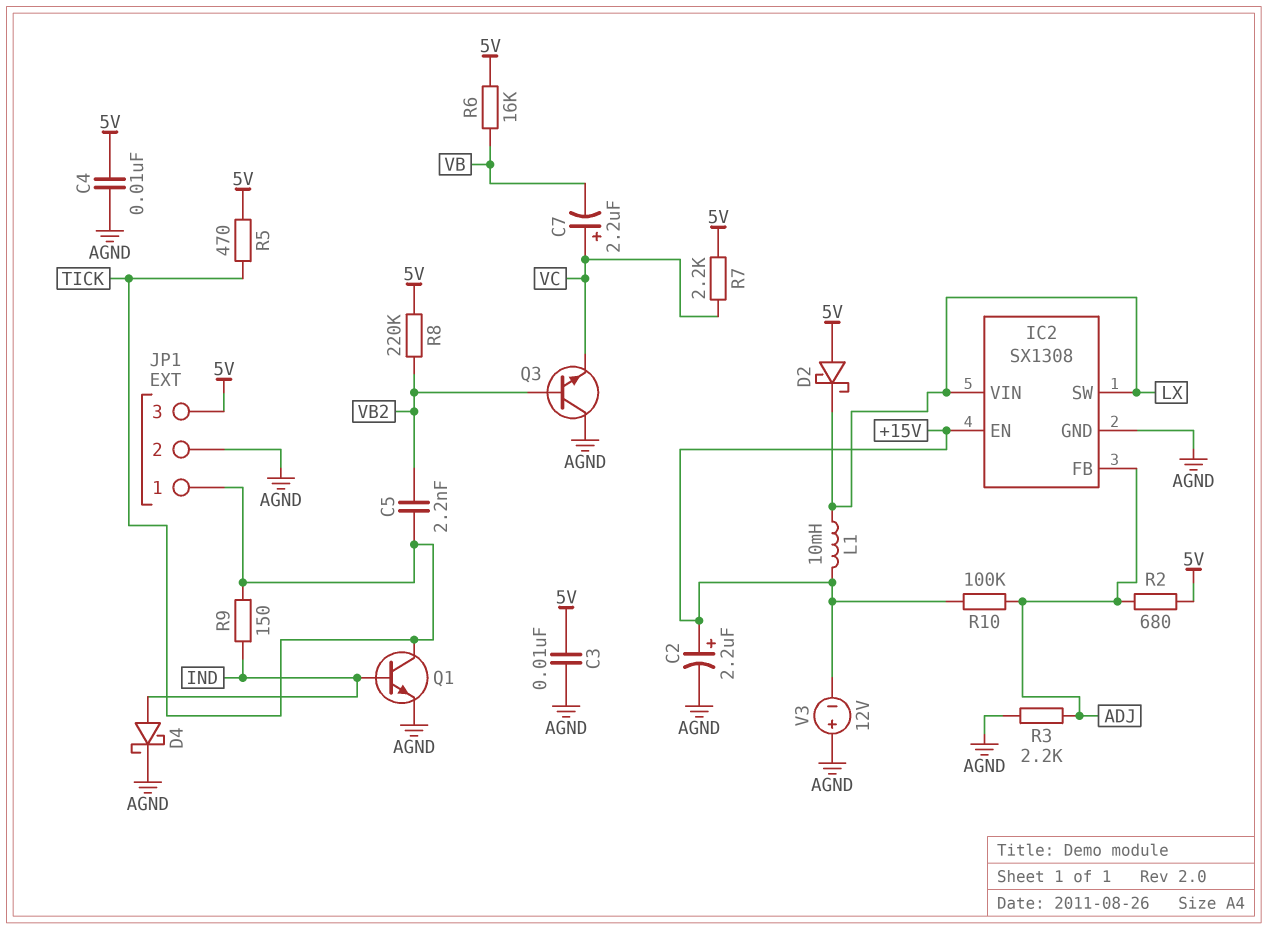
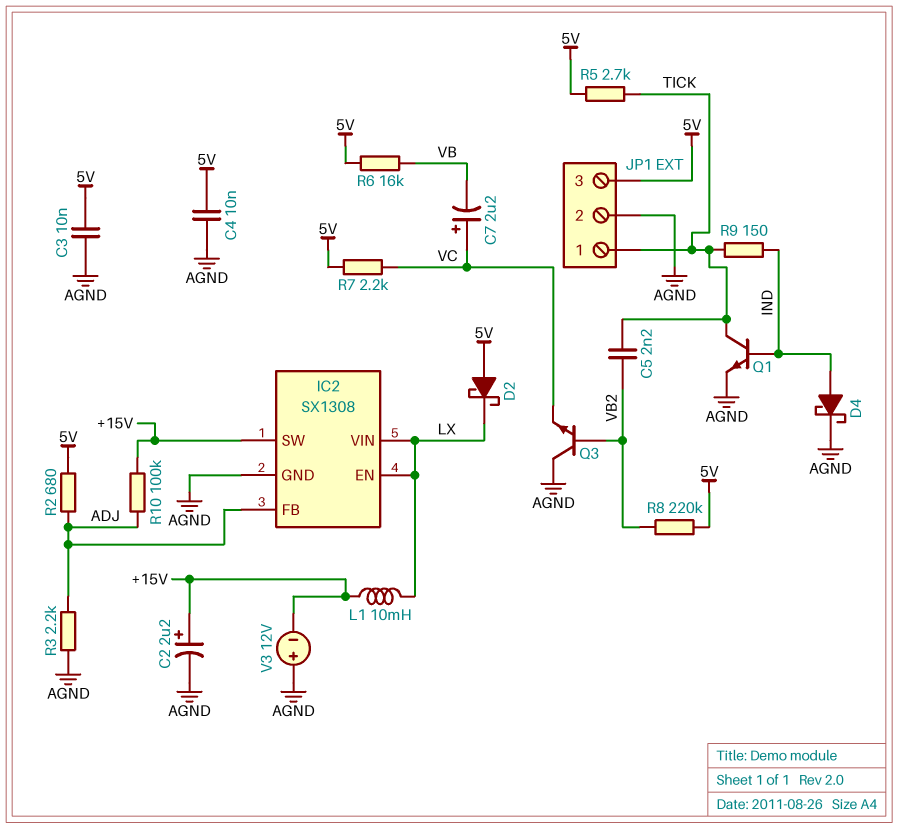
IC2 pin EN: +15V -> LX
IC2 pin SW: LX -> +15V
R5: 470 (5V, TICK) -> 2.7k (5V, TICK)

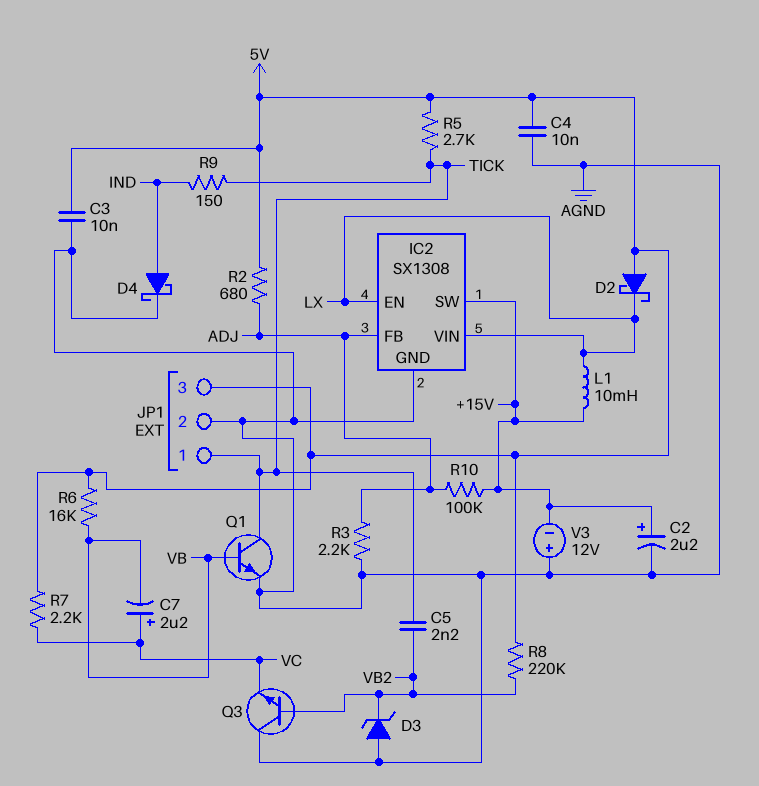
D3: none -> zener (A AGND, K VB2)
Q1: NPN (B IND, C TICK, E AGND) -> NPN (B VB, C TICK, E AGND)

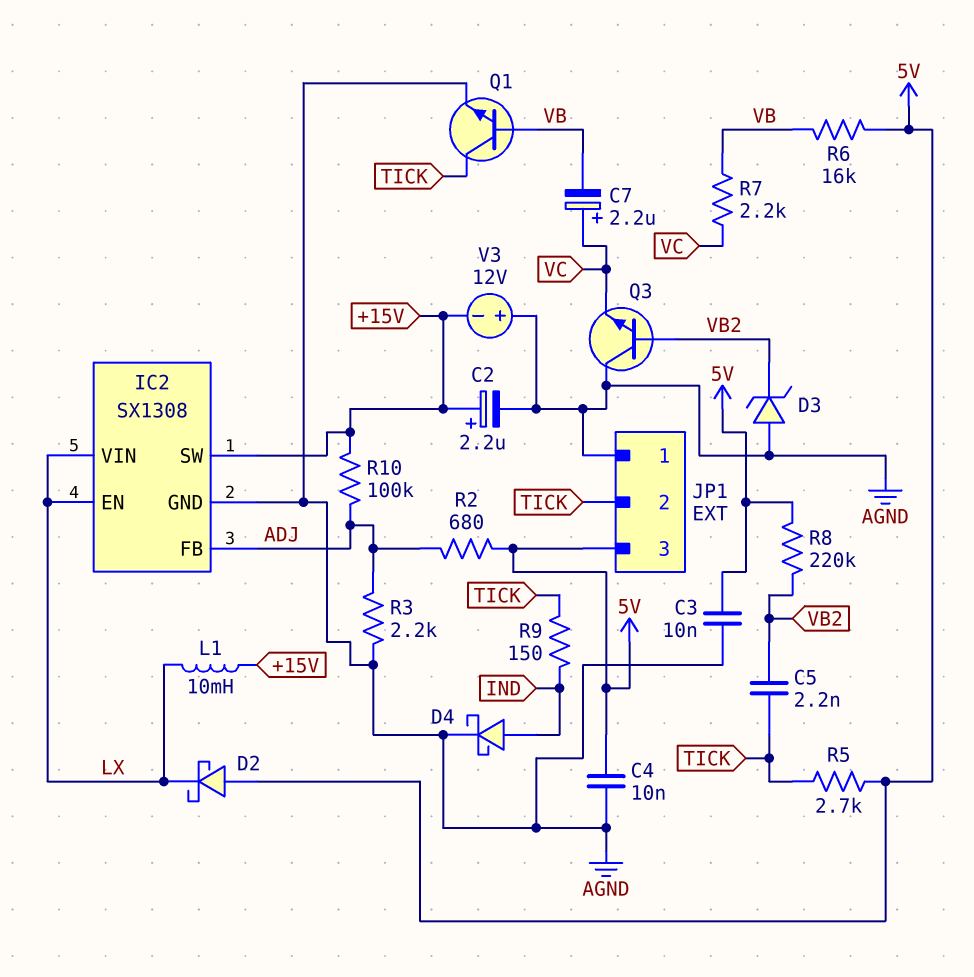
JP1 pin 1: TICK -> AGND
JP1 pin 2: AGND -> TICK
R7: 2.2k (5V, VC) -> 2.2k (VB, VC)

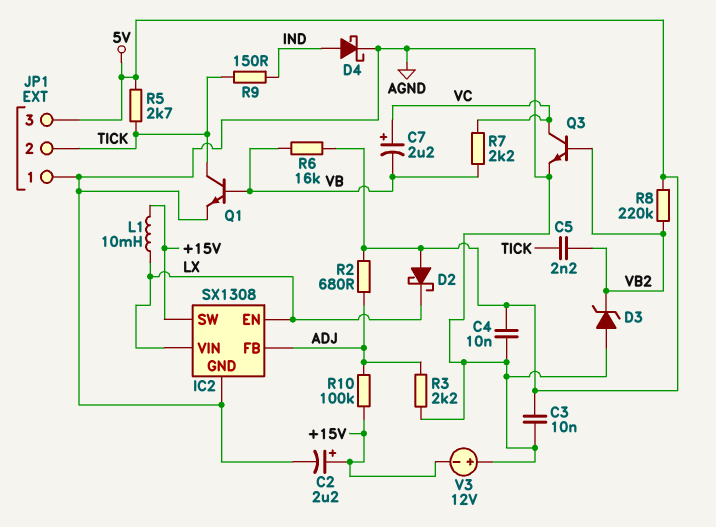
Q3: NPN (B VB2, C AGND, E VC) -> NPN (B VB2, C VC, E AGND)

